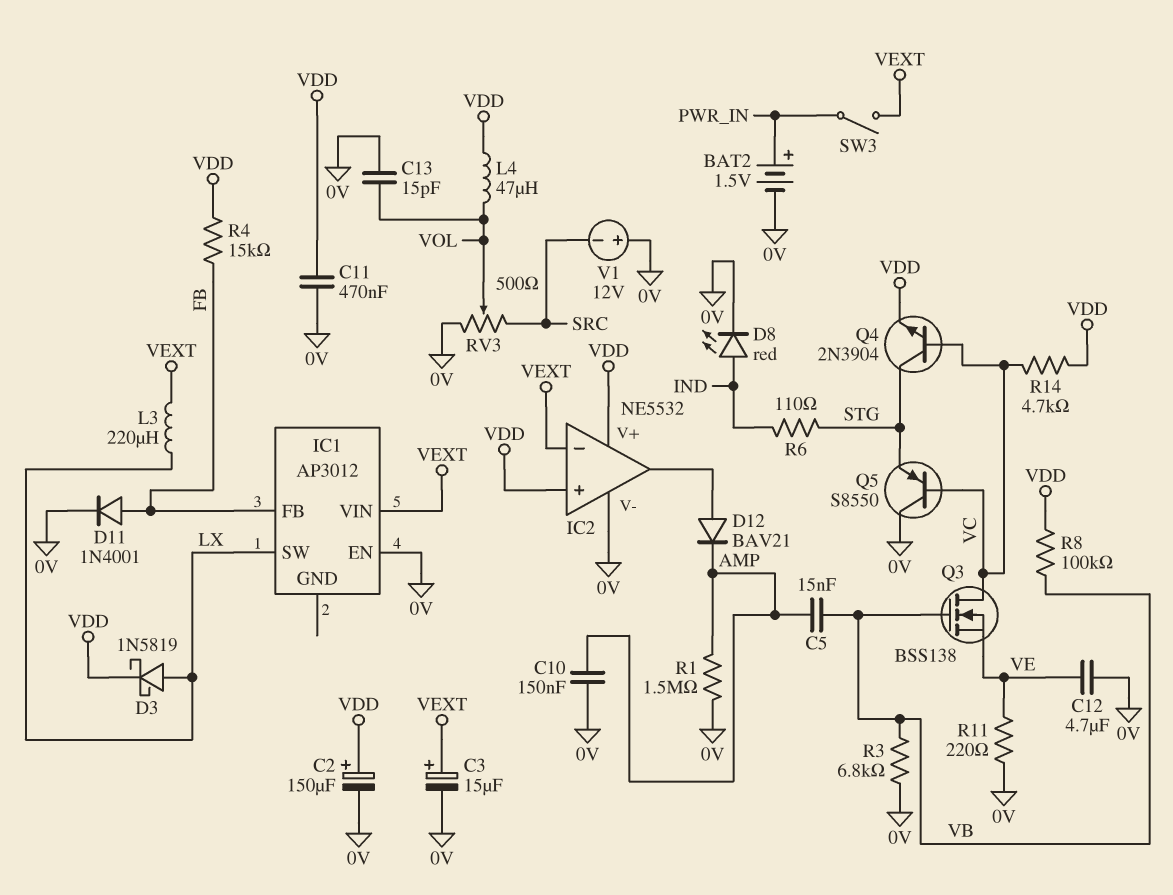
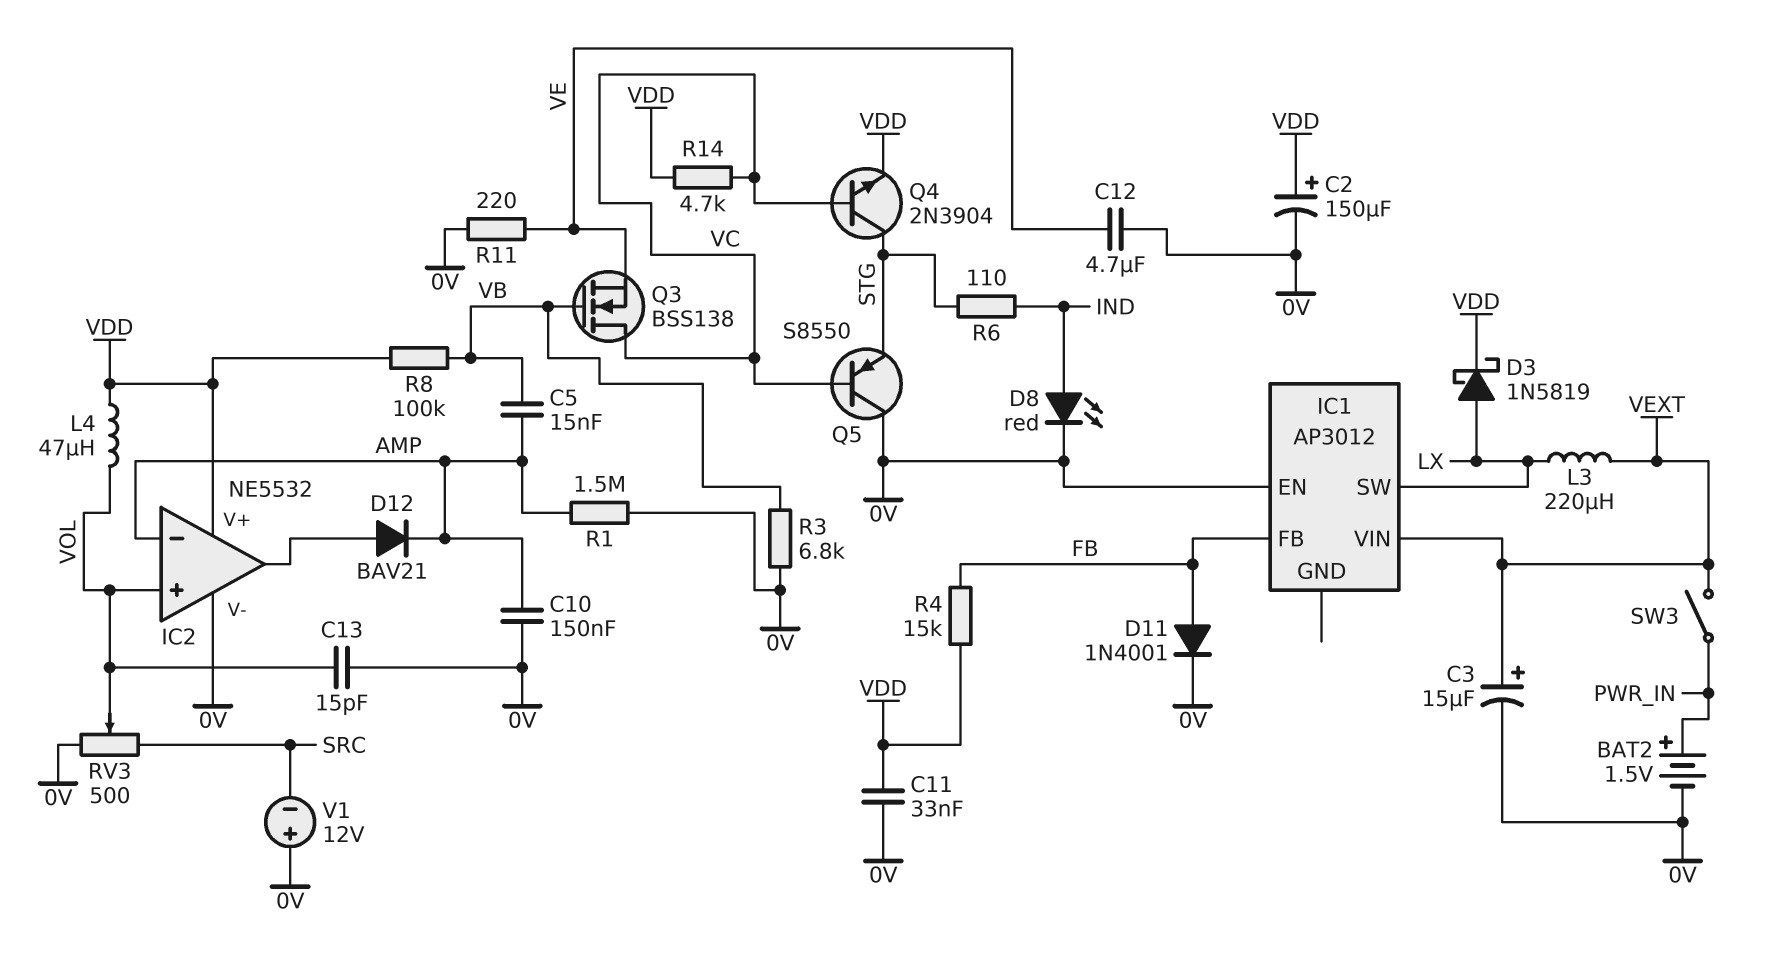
C11: 470nF (0V, VDD) -> 33nF (0V, VDD)
IC2 pin in+: VDD -> VOL
IC2 pin in-: VEXT -> AMP

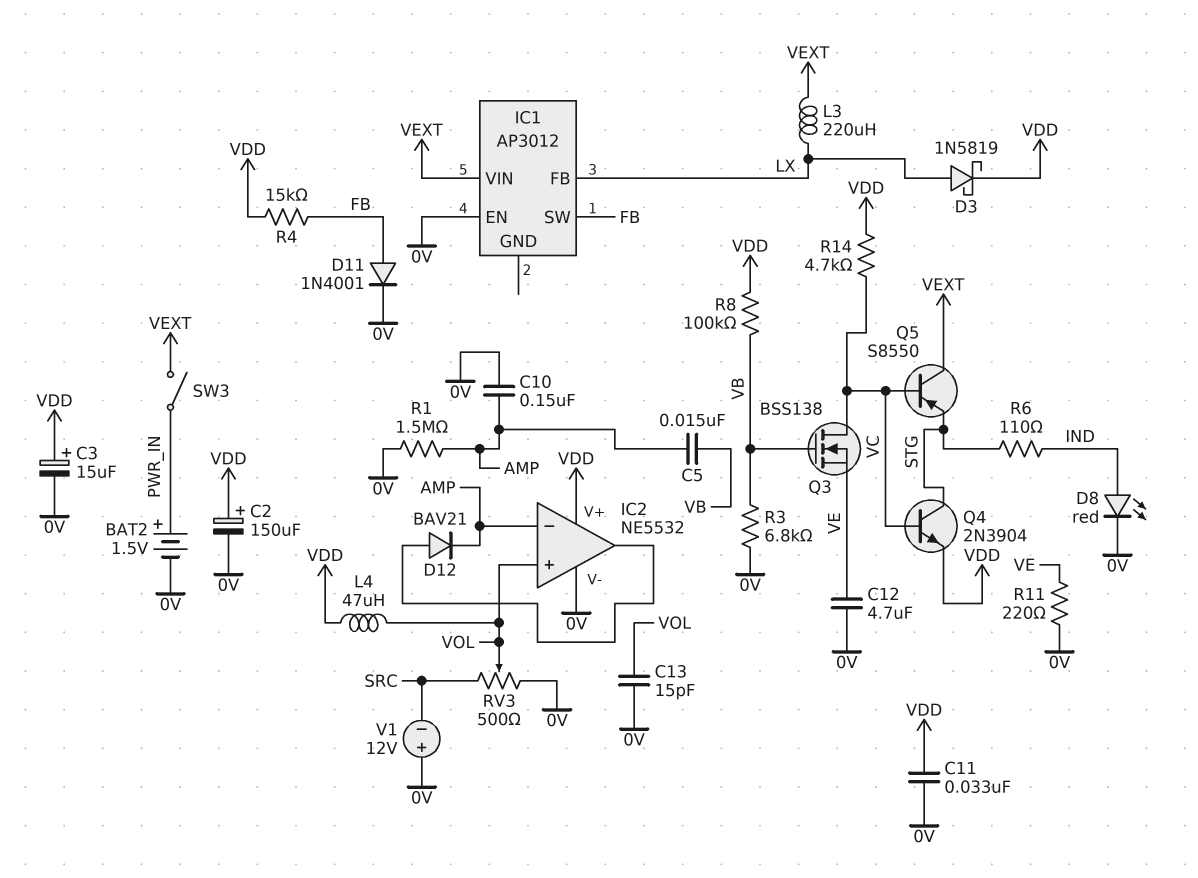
C3: 15uF (plus VEXT, minus 0V) -> 15uF (plus VDD, minus 0V)
IC1 pin FB: FB -> LX
IC1 pin SW: LX -> FB
Q5: PNP S8550 (B VC, C 0V, E STG) -> PNP S8550 (B VC, C VEXT, E STG)

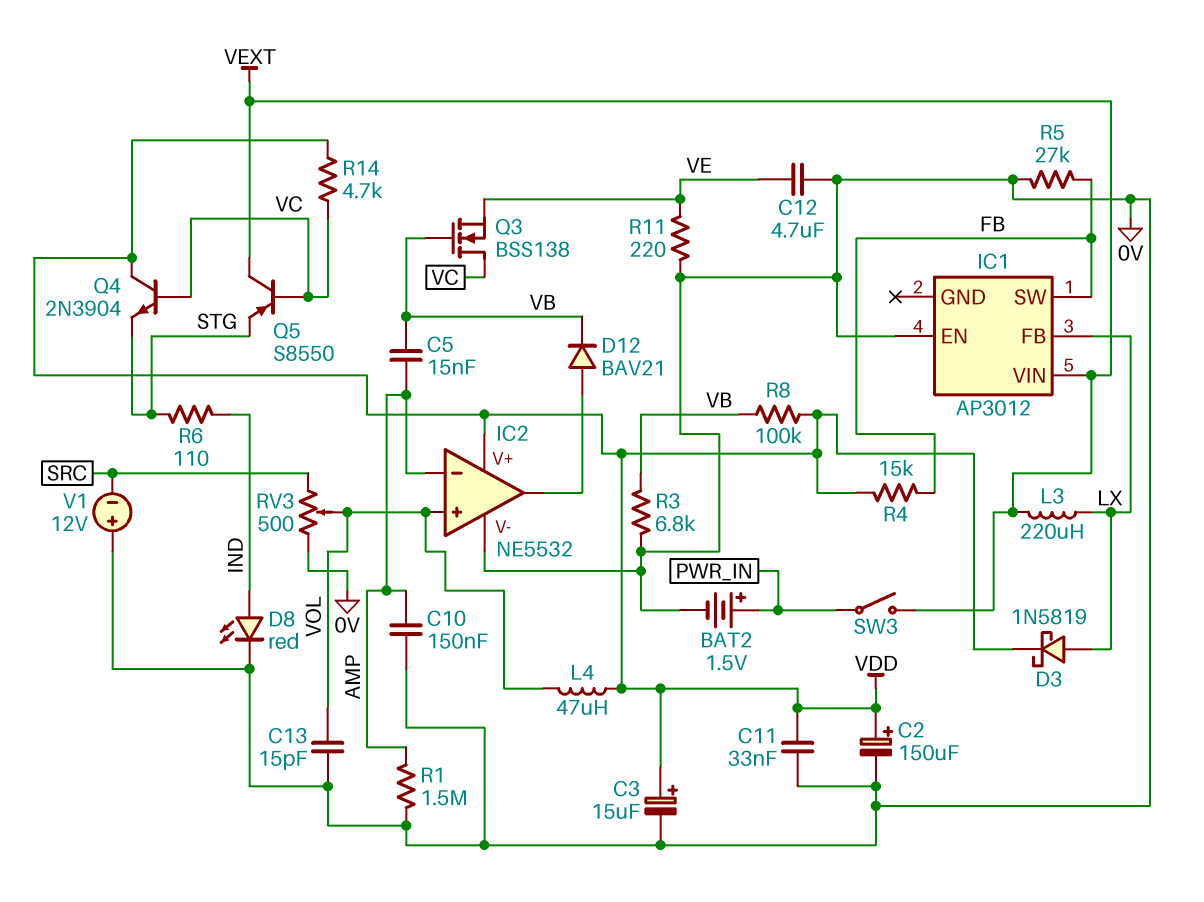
D11: diode 1N4001 (A FB, K 0V) -> none
D12: diode BAV21 (A IC2/out, K AMP) -> diode BAV21 (A IC2/out, K VB)
Q4: NPN 2N3904 (B VC, C STG, E VDD) -> NPN 2N3904 (B VC, C VDD, E STG)
R5: none -> 27k (0V, FB)

